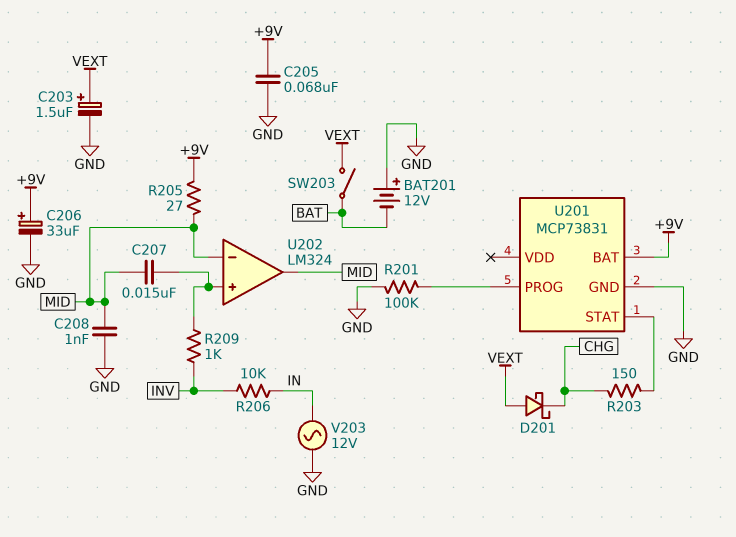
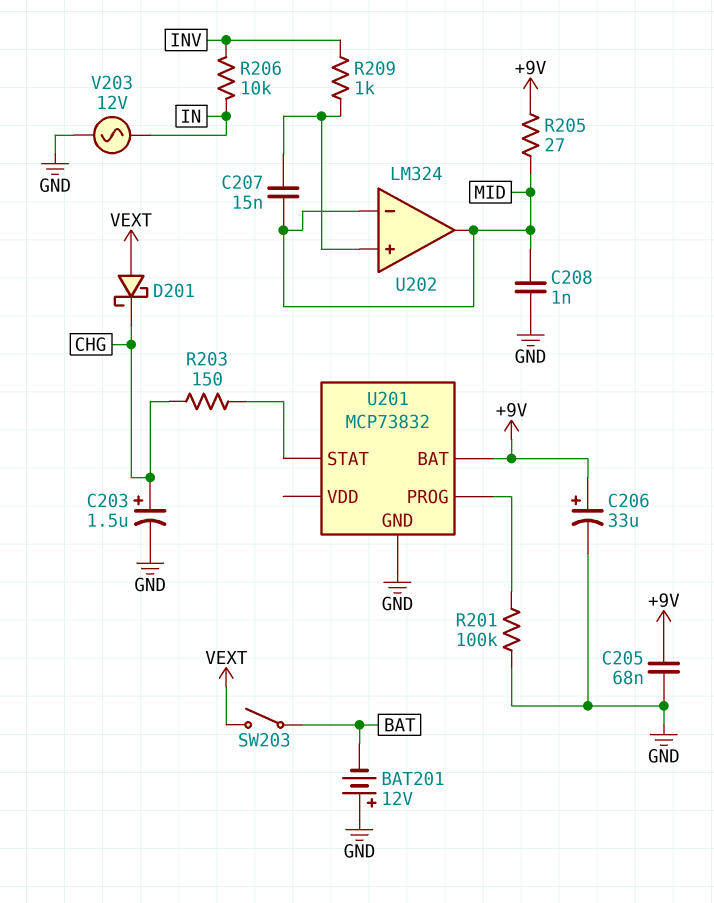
C203: 1.5uF (plus VEXT, minus GND) -> 1.5uF (plus CHG, minus GND)
U201: MCP73831 -> MCP73832

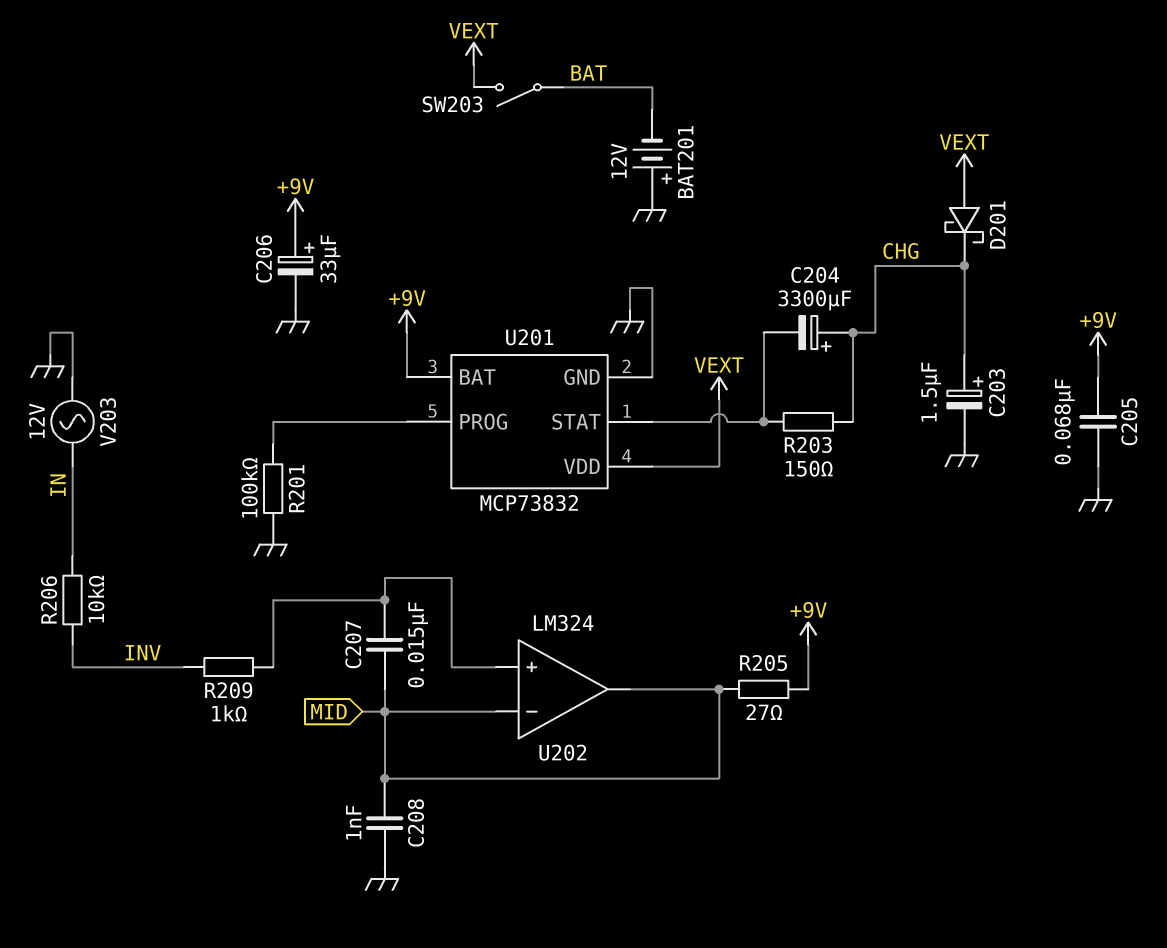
C204: none -> 3300uF (plus CHG, minus U201/STAT)
U201 pin VDD: none -> VEXT

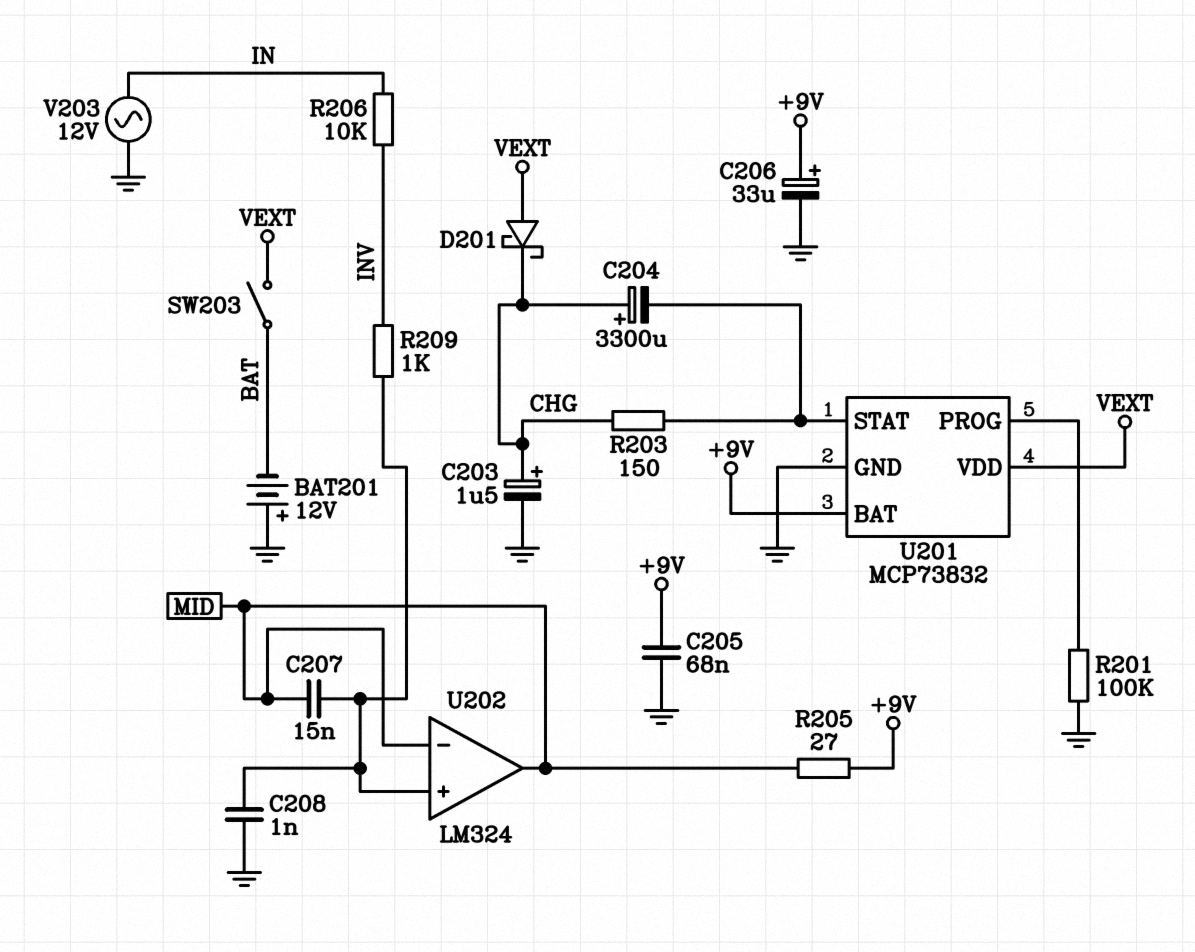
C208: 1nF (GND, MID) -> 1nF (GND, U202/in+)

